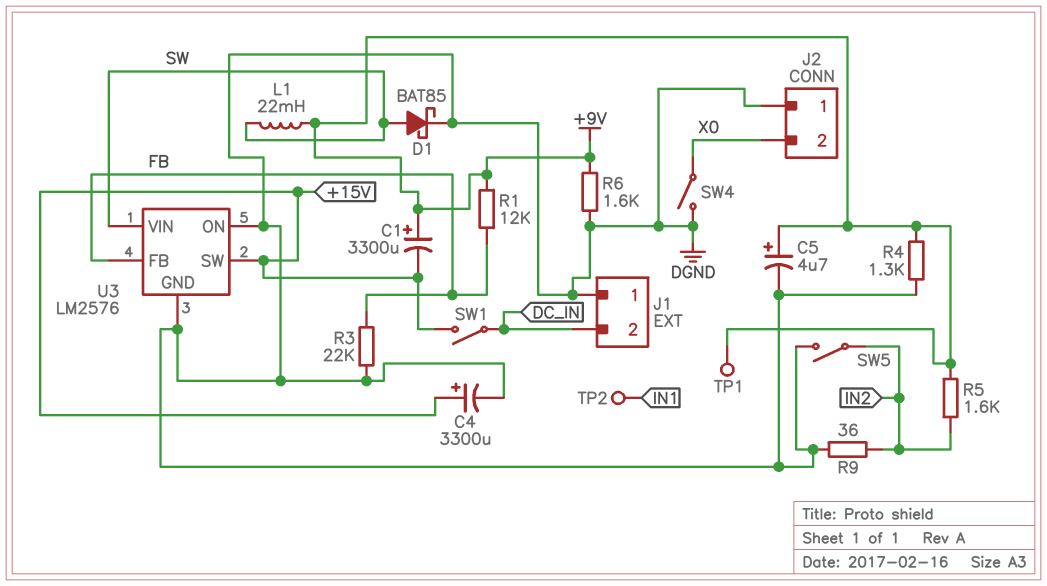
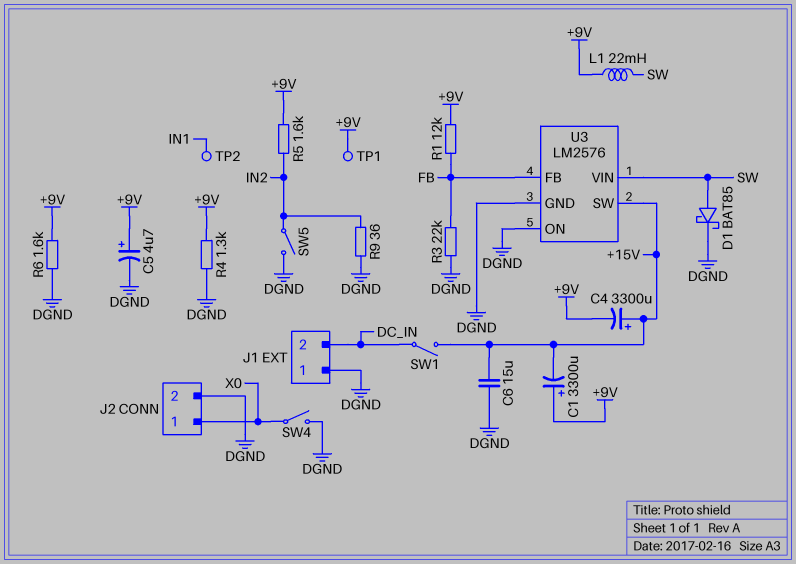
C4: 3300uF (plus +15V, minus DGND) -> 3300uF (plus +15V, minus +9V)
C6: none -> 15uF (+15V, DGND)
J2 pin 1: DGND -> X0
J2 pin 2: X0 -> DGND

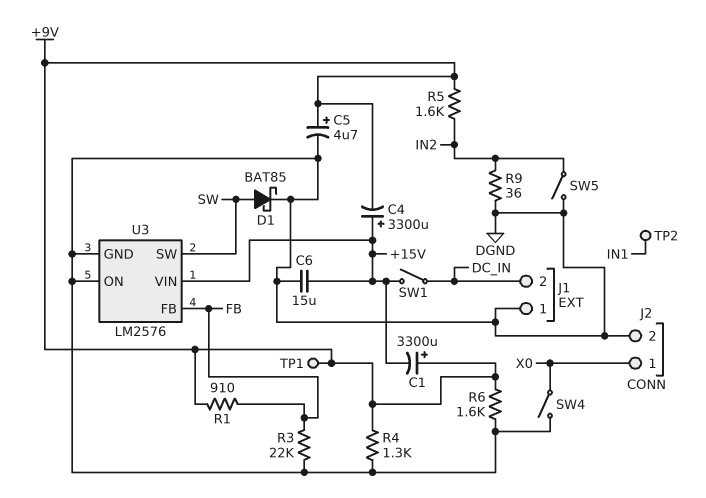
L1: 22mH (+9V, SW) -> none
R1: 12k (+9V, FB) -> 910 (+9V, FB)
U3 pin SW: +15V -> SW
U3 pin VIN: SW -> +15V

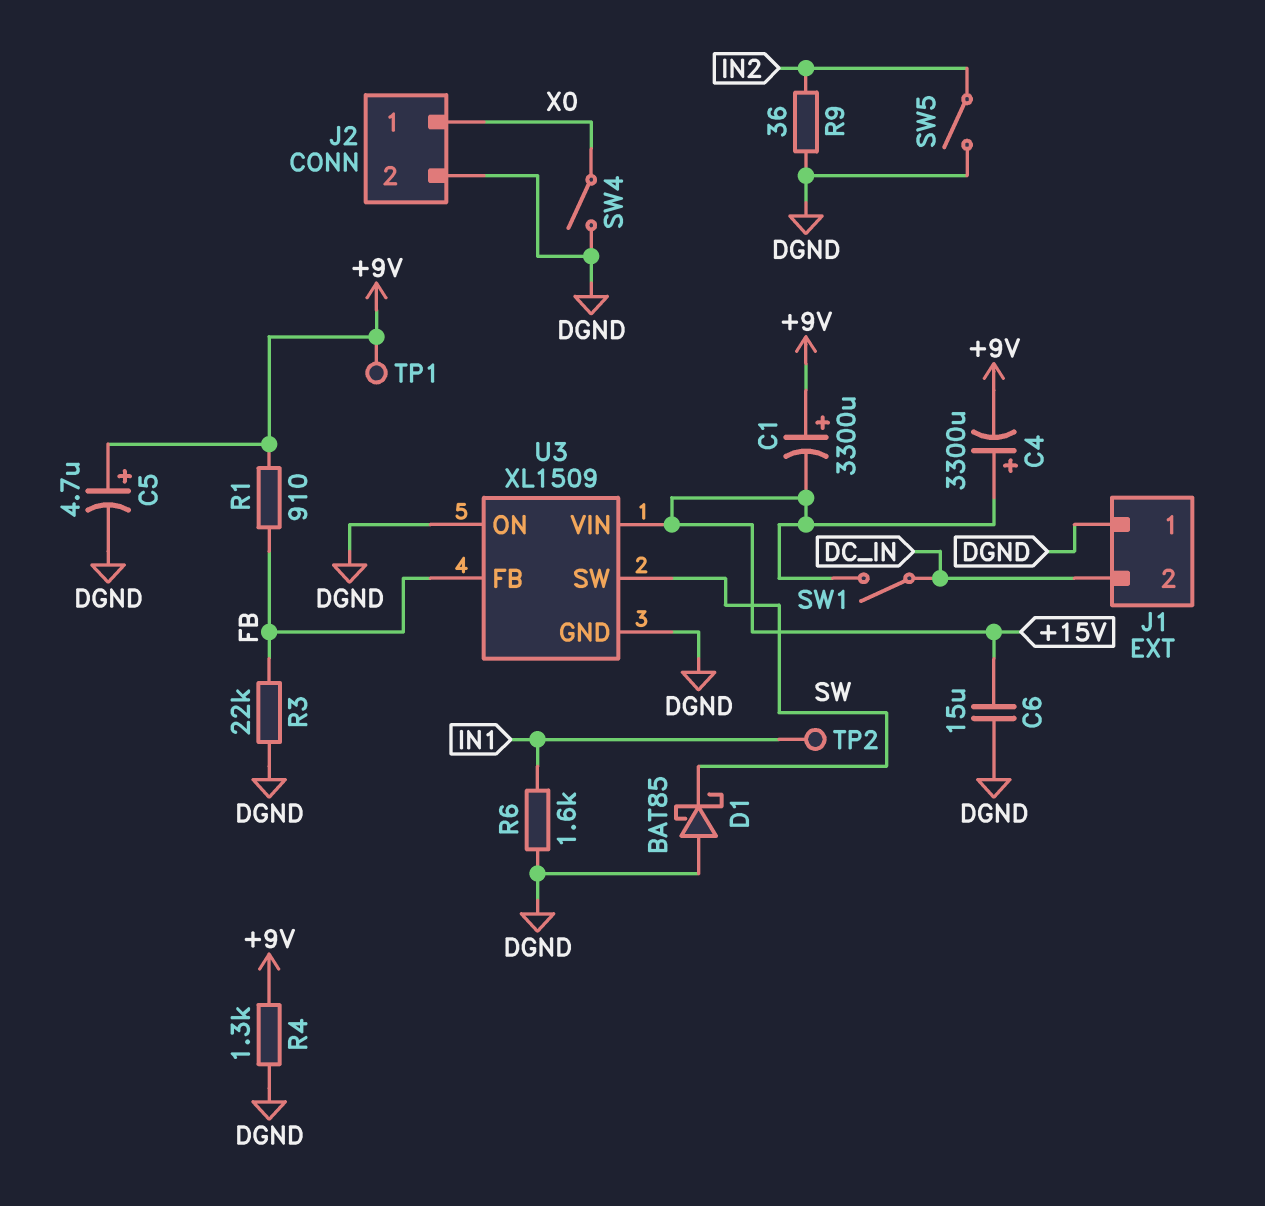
D1: schottky BAT85 (A SW, K DGND) -> schottky BAT85 (A DGND, K SW)
R5: 1.6k (+9V, IN2) -> none
R6: 1.6k (+9V, DGND) -> 1.6k (DGND, IN1)
U3: LM2576 -> XL1509

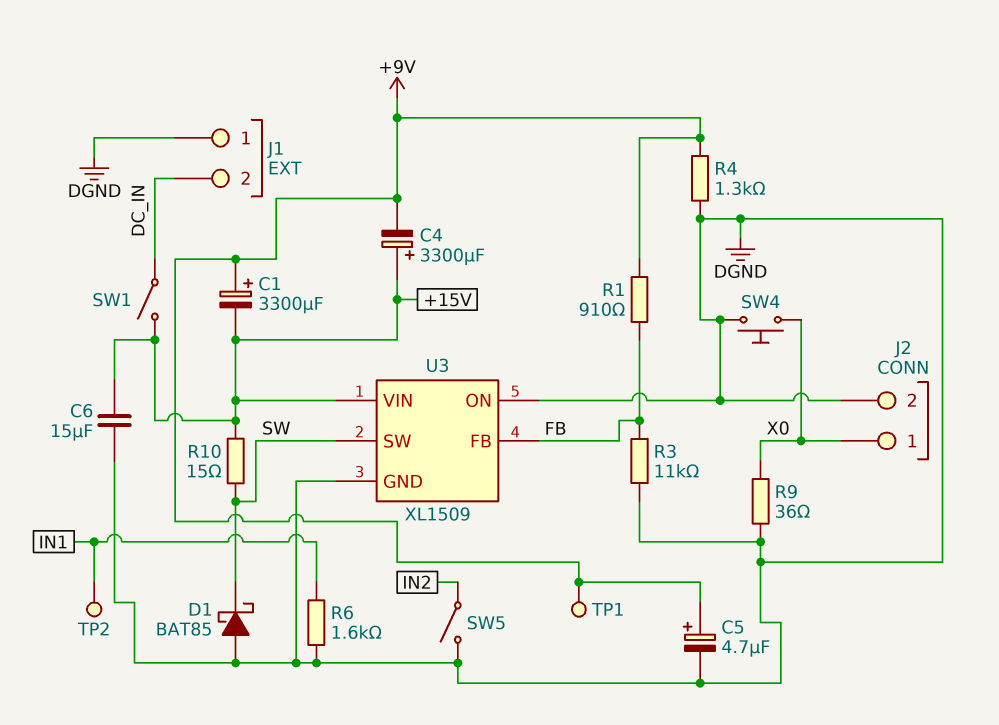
R3: 22k (DGND, FB) -> 11k (DGND, FB)
R9: 36 (DGND, IN2) -> 36 (DGND, X0)
R10: none -> 15 (+15V, SW)
SW4: switch (DGND, X0) -> button (DGND, X0)

